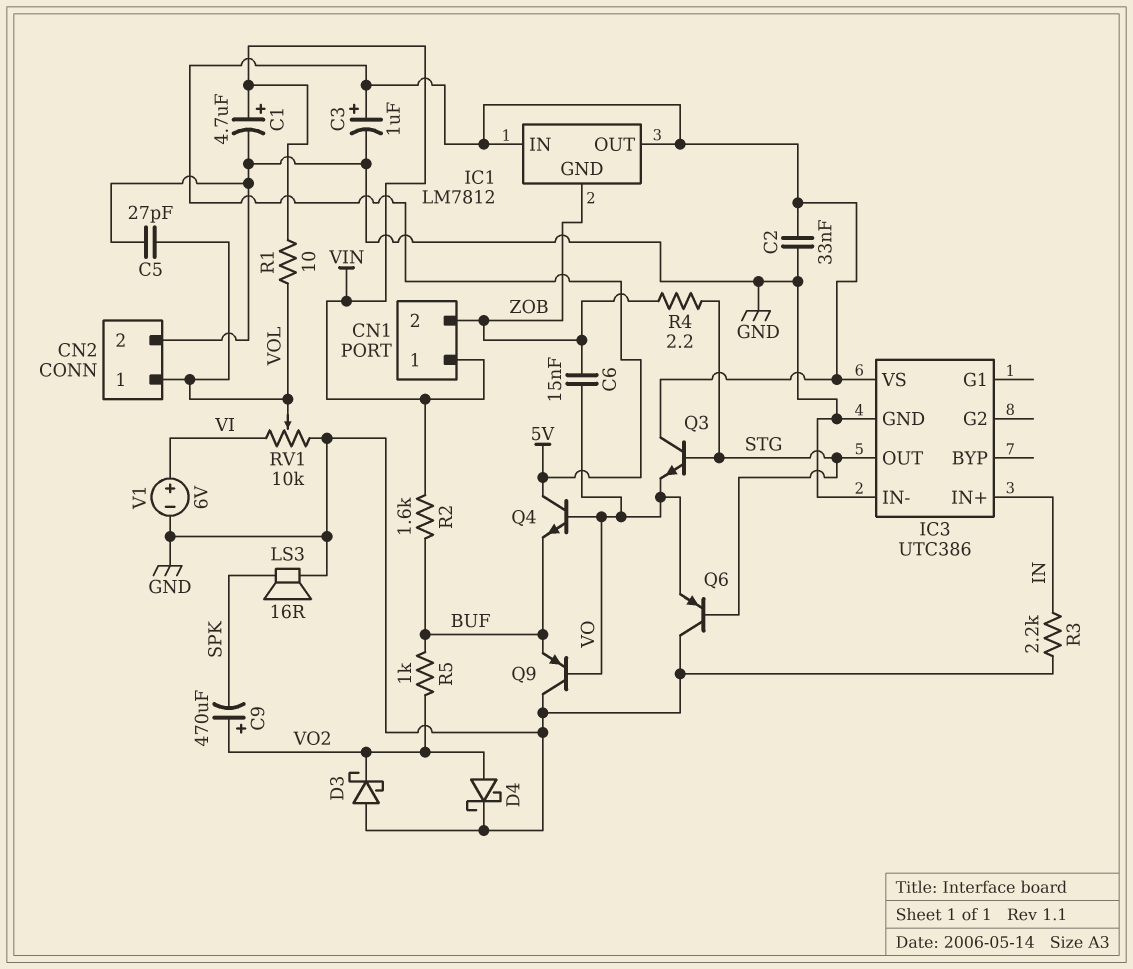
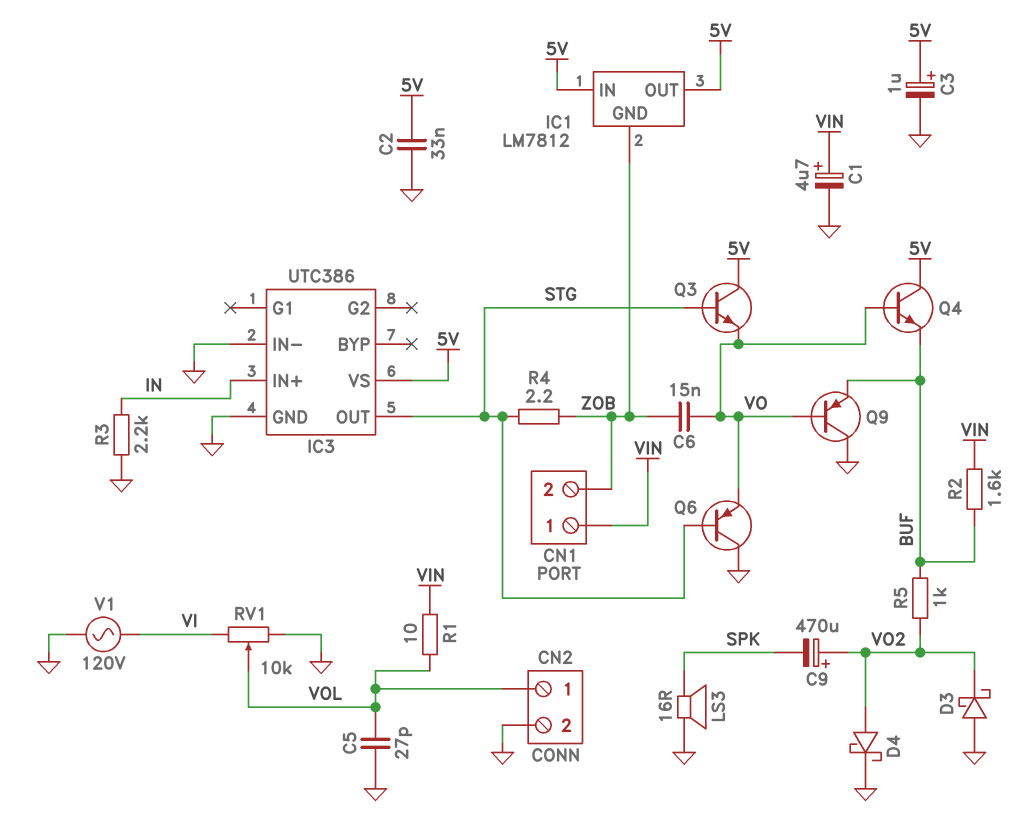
V1: 6V (plus VI, minus GND) -> AC 120V (GND, VI)

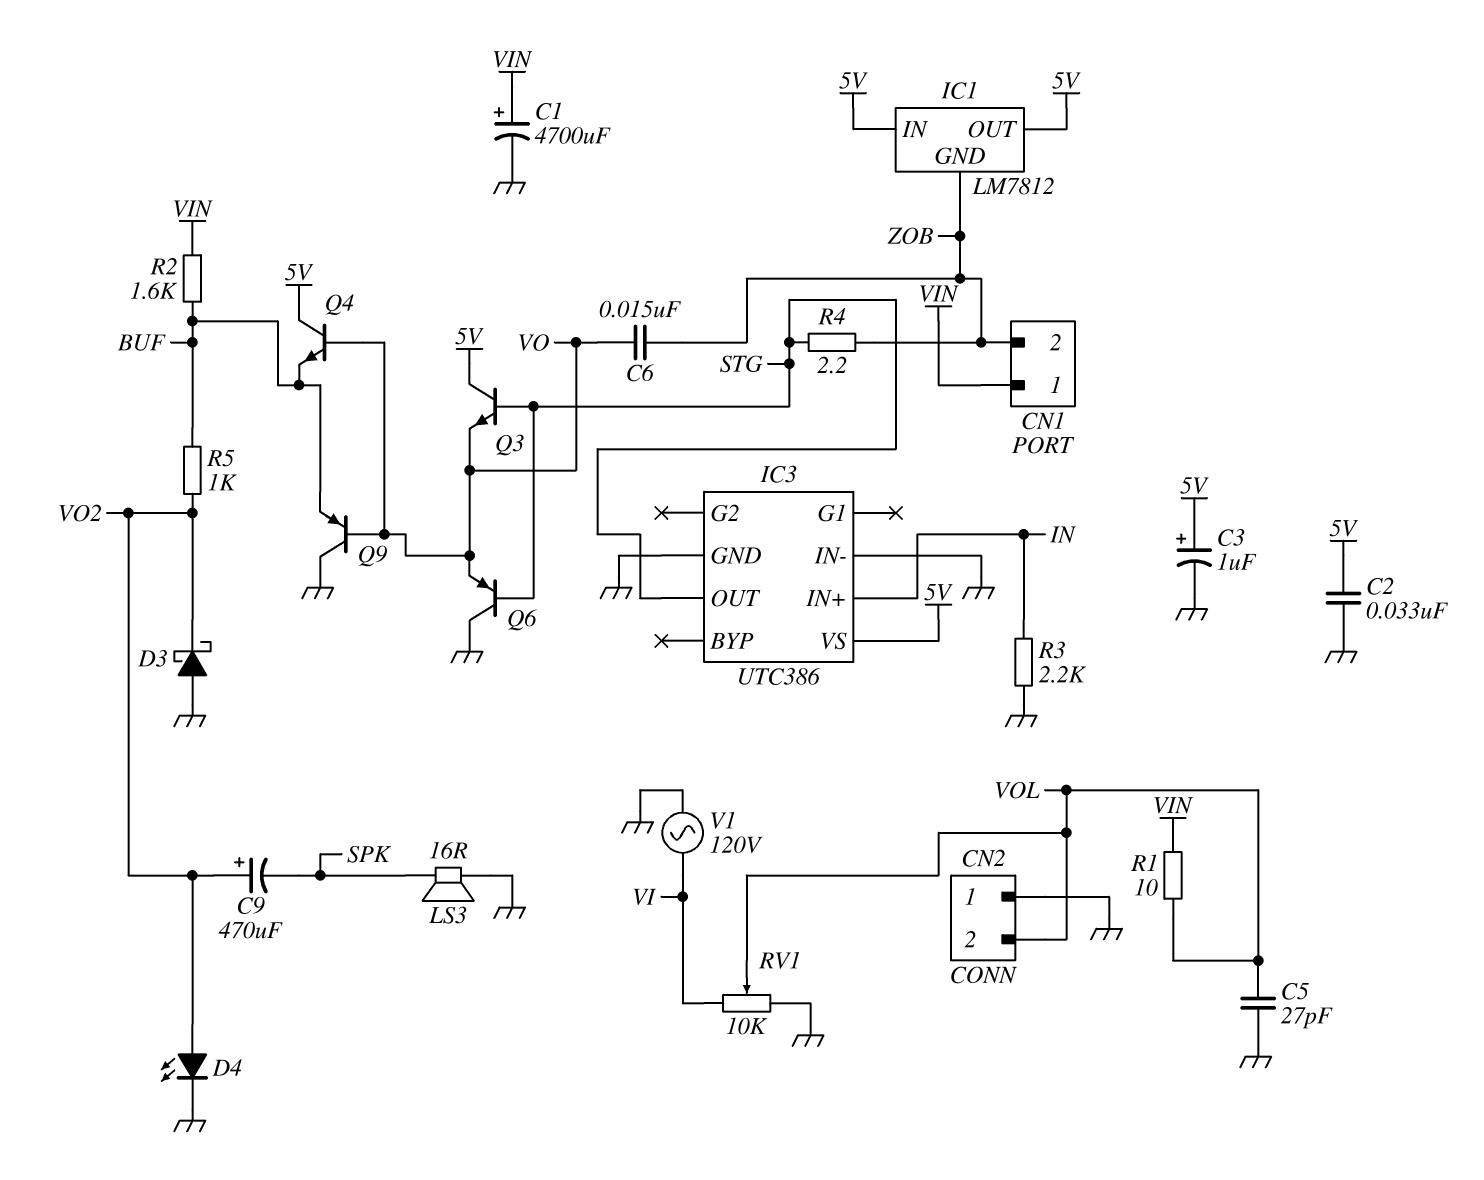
C1: 4.7uF (plus VIN, minus GND) -> 4700uF (plus VIN, minus GND)
CN2 pin 1: VOL -> GND
CN2 pin 2: GND -> VOL
D4: schottky (A VO2, K GND) -> LED (A VO2, K GND)

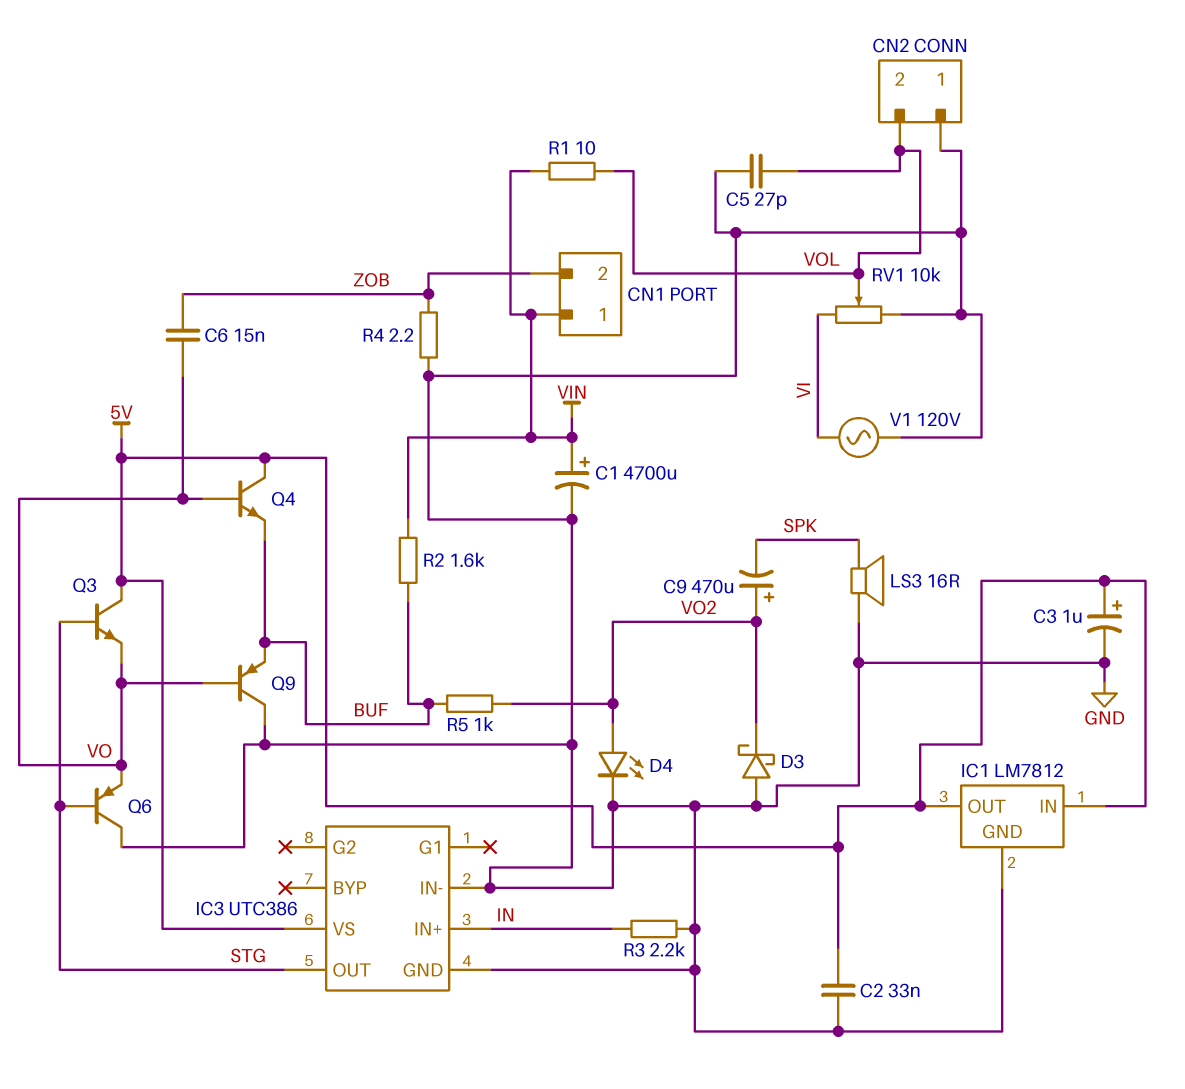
IC1 pin GND: ZOB -> GND
R4: 2.2 (STG, ZOB) -> 2.2 (GND, ZOB)

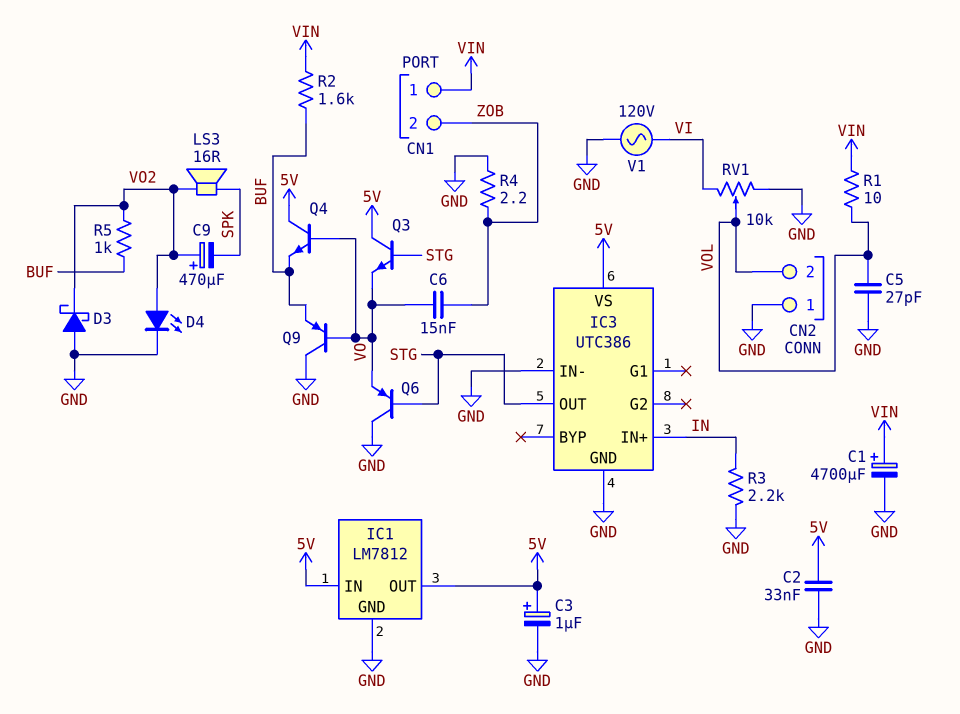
LS3: speaker 16R (GND, SPK) -> speaker 16R (SPK, VO2)

